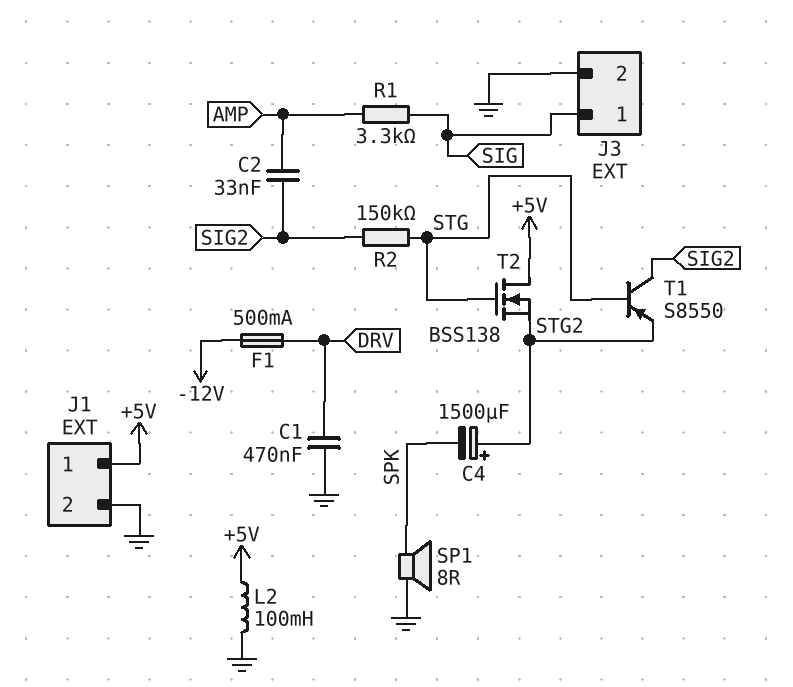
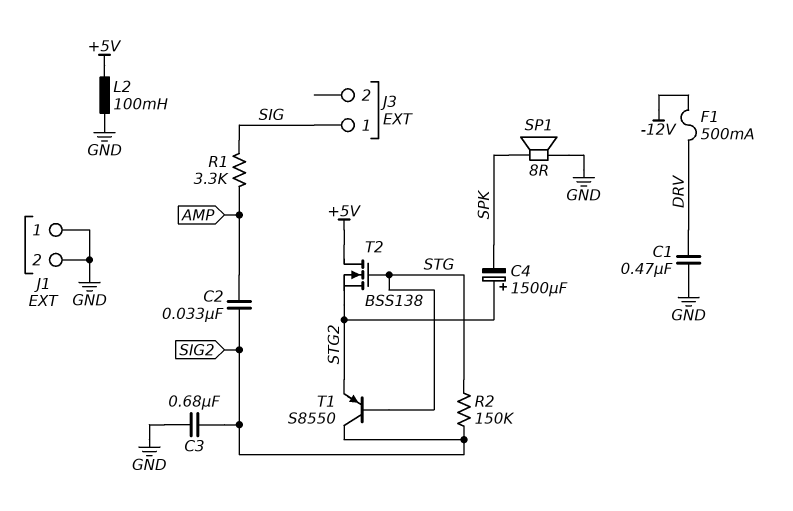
C3: none -> 680nF (GND, SIG2)
J1 pin 1: +5V -> GND
J3 pin 2: GND -> none

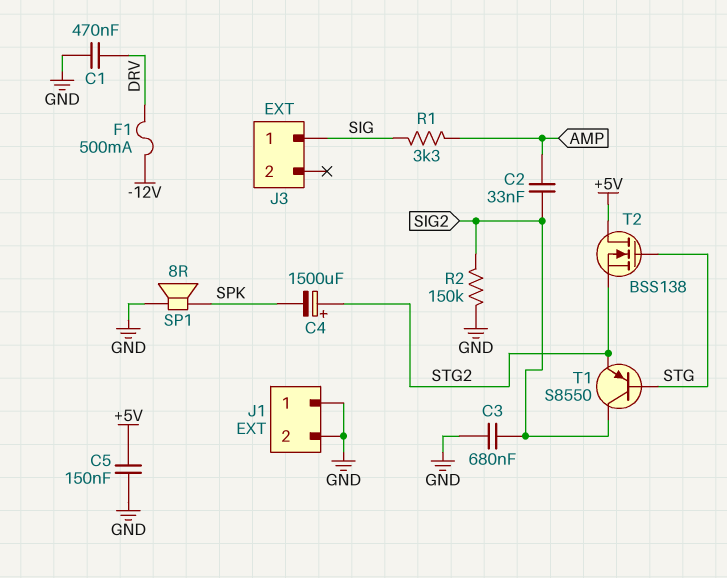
C5: none -> 150nF (+5V, GND)
L2: 100mH (+5V, GND) -> none
R2: 150k (SIG2, STG) -> 150k (GND, SIG2)

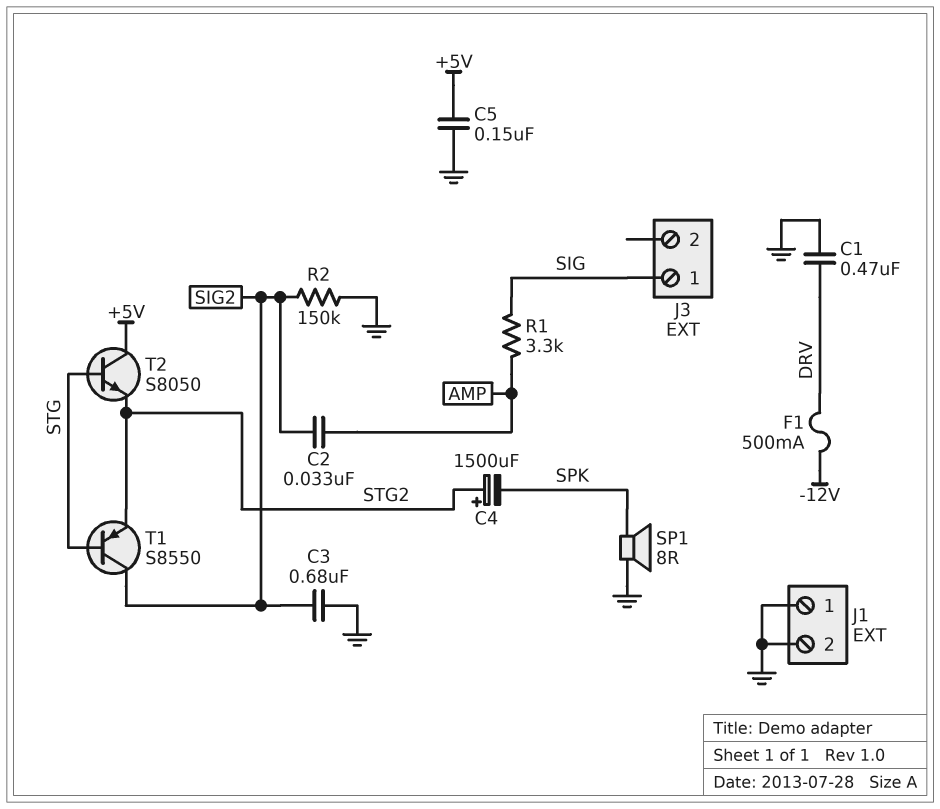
T2: NMOS BSS138 (G STG, D +5V, S STG2) -> NPN S8050 (B STG, C +5V, E STG2)

